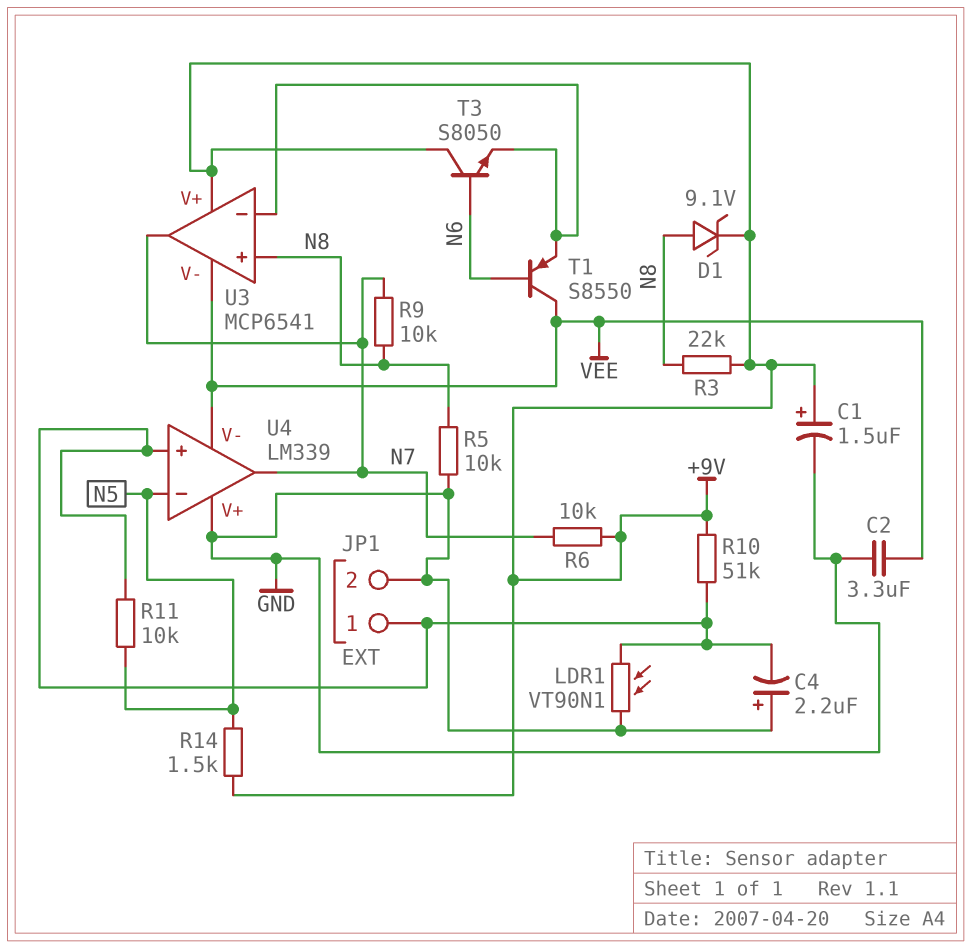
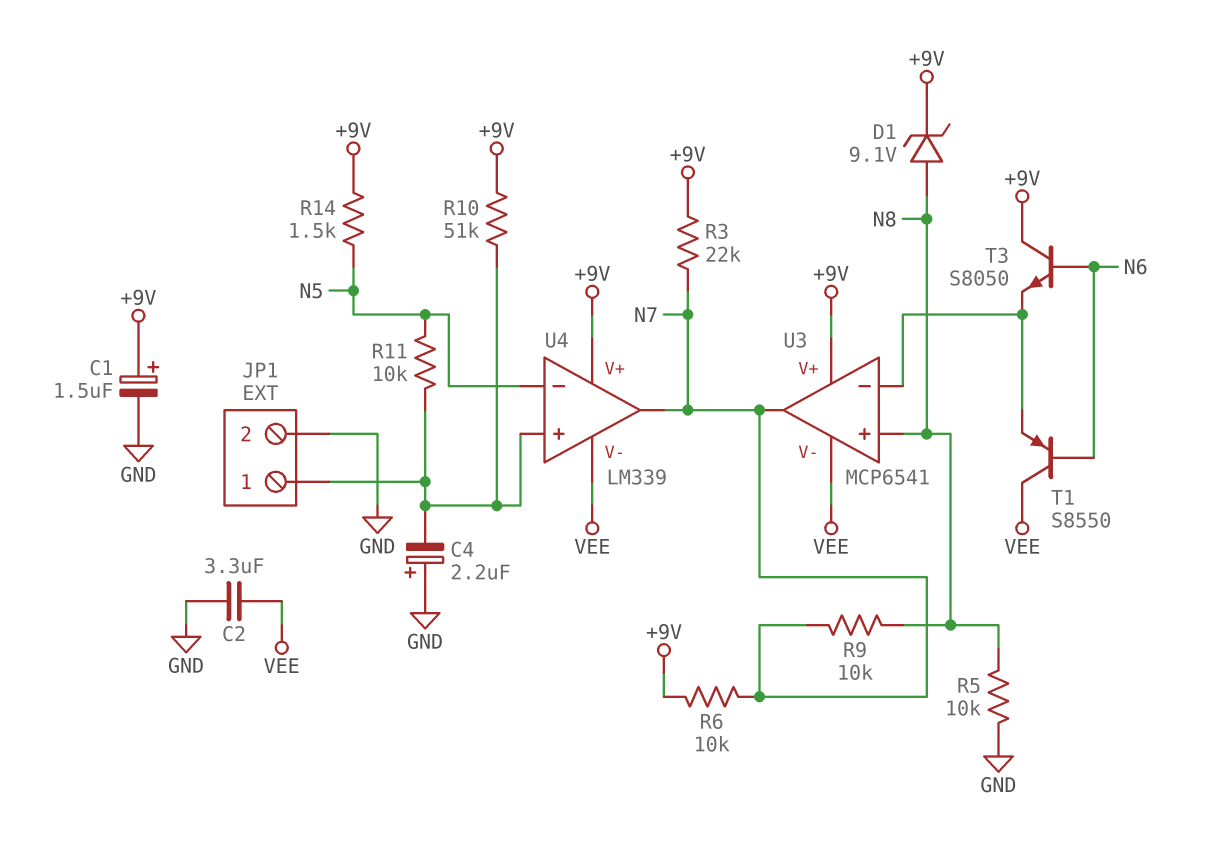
LDR1: VT90N1 (GND, JP1/1) -> none
R3: 22k (+9V, N8) -> 22k (+9V, N7)
U4 pin V+: GND -> +9V

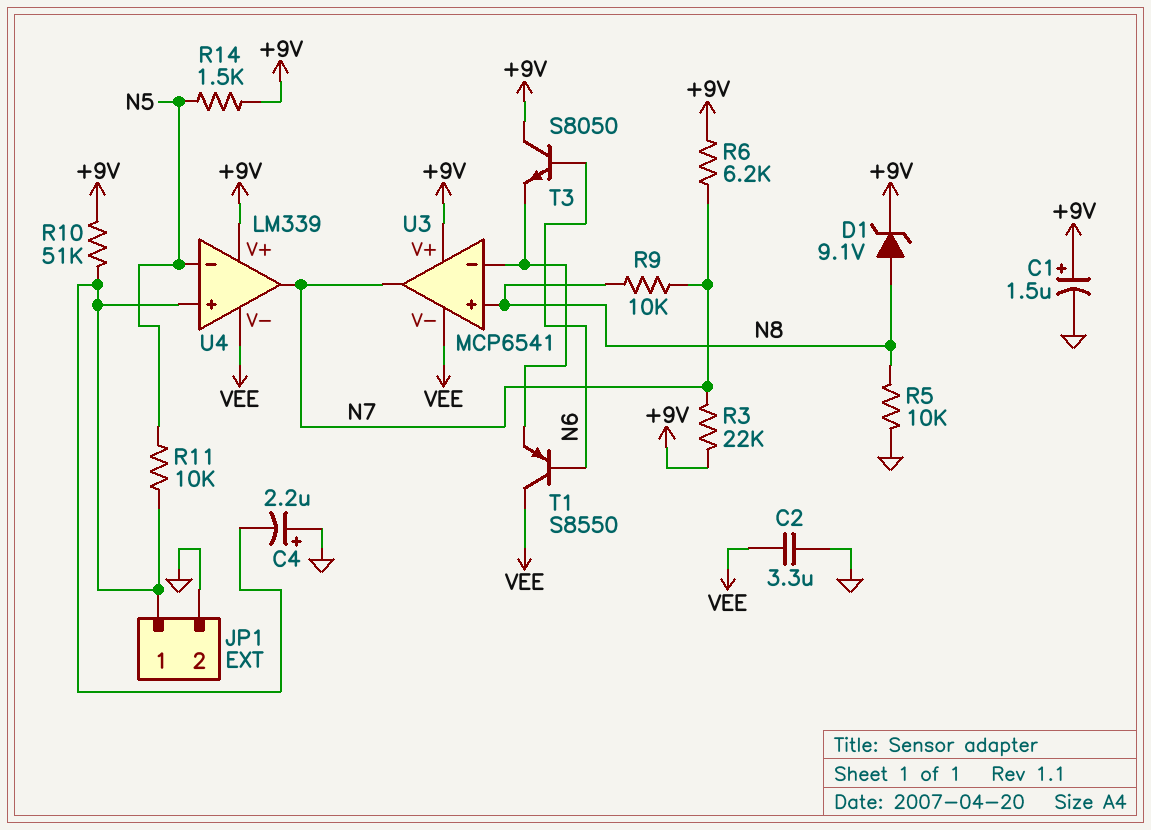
R6: 10k (+9V, N7) -> 6.2k (+9V, N7)

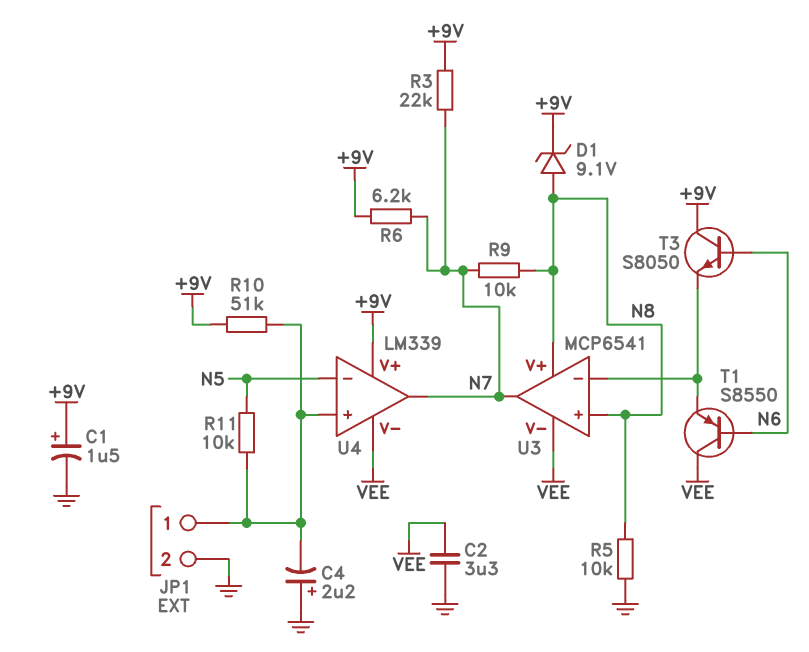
R14: 1.5k (+9V, N5) -> none
U3 pin V+: +9V -> N8

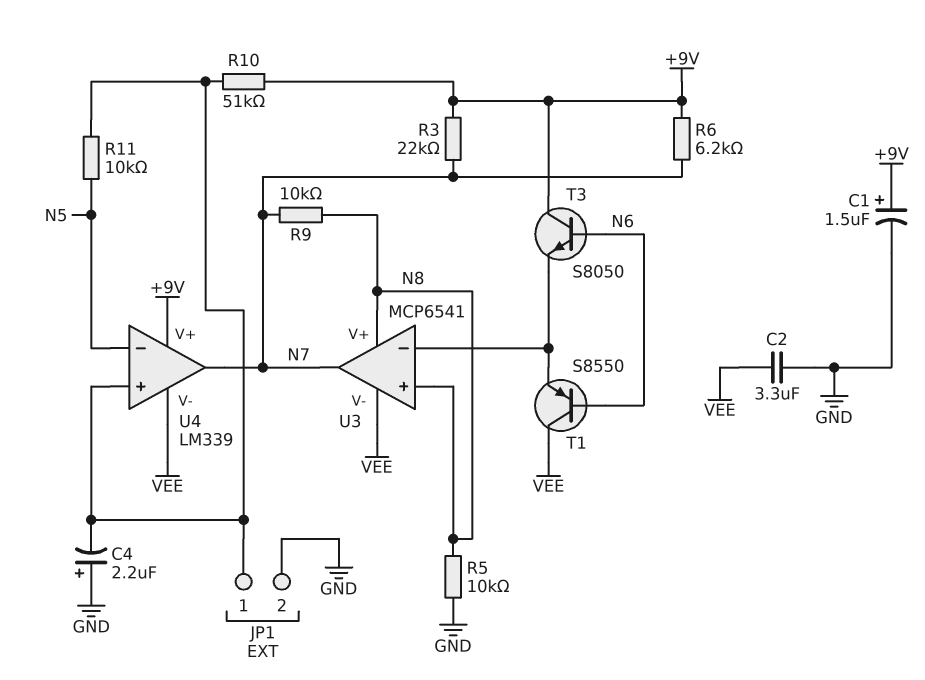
D1: zener 9.1V (A N8, K +9V) -> none

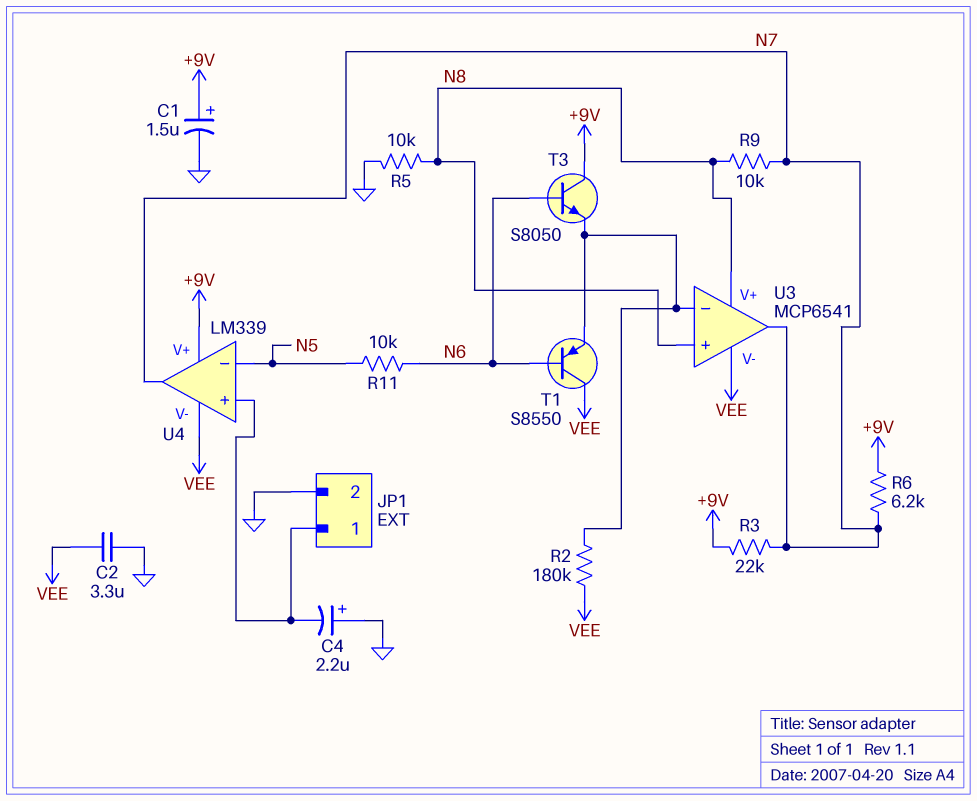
R2: none -> 180k (U3/in-, VEE)
R10: 51k (+9V, JP1/1) -> none
R11: 10k (JP1/1, N5) -> 10k (N5, N6)

